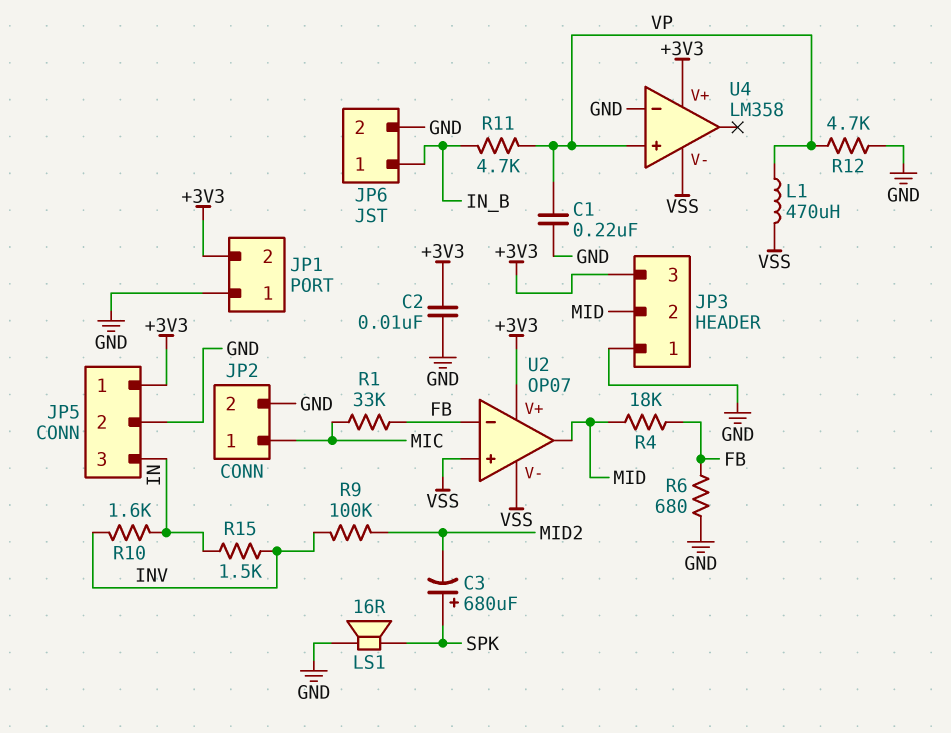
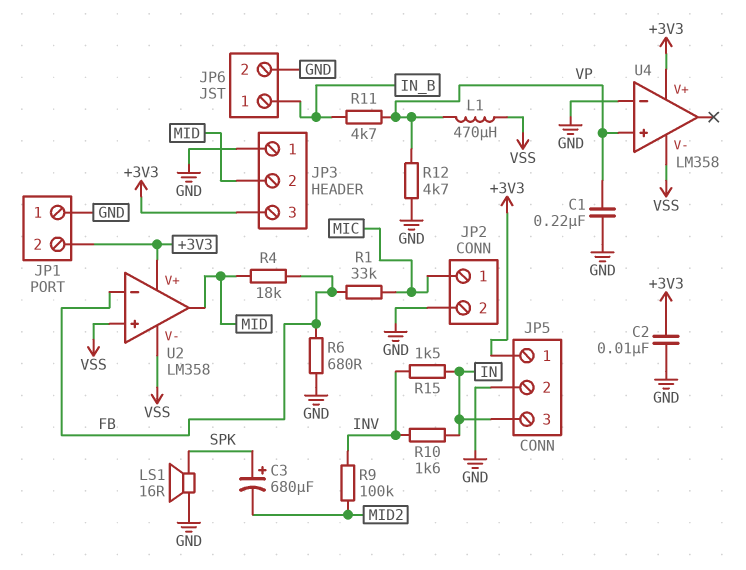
U2: OP07 -> LM358

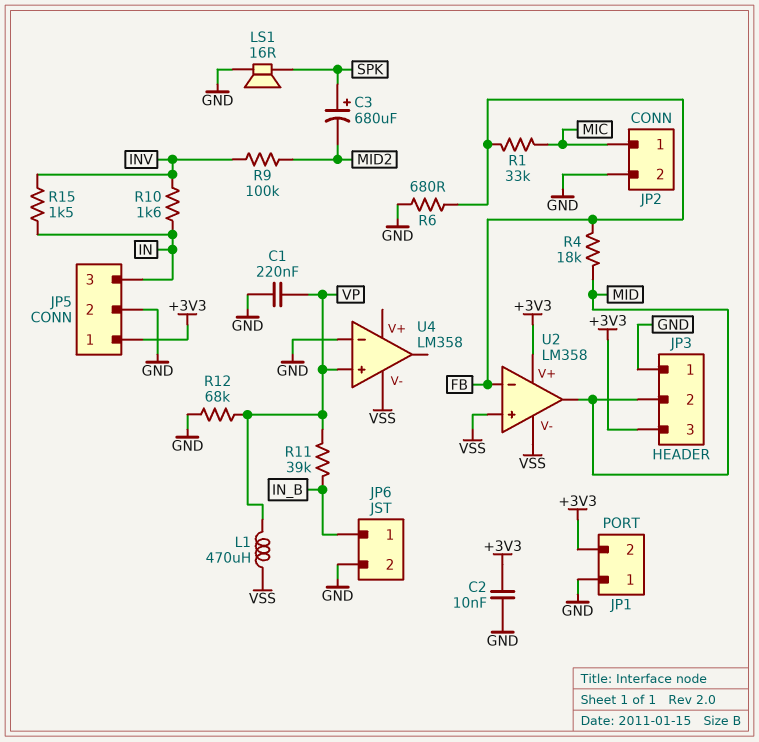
R11: 4.7k (IN_B, VP) -> 39k (IN_B, VP)
R12: 4.7k (GND, VP) -> 68k (GND, VP)
U4 pin V+: +3V3 -> none

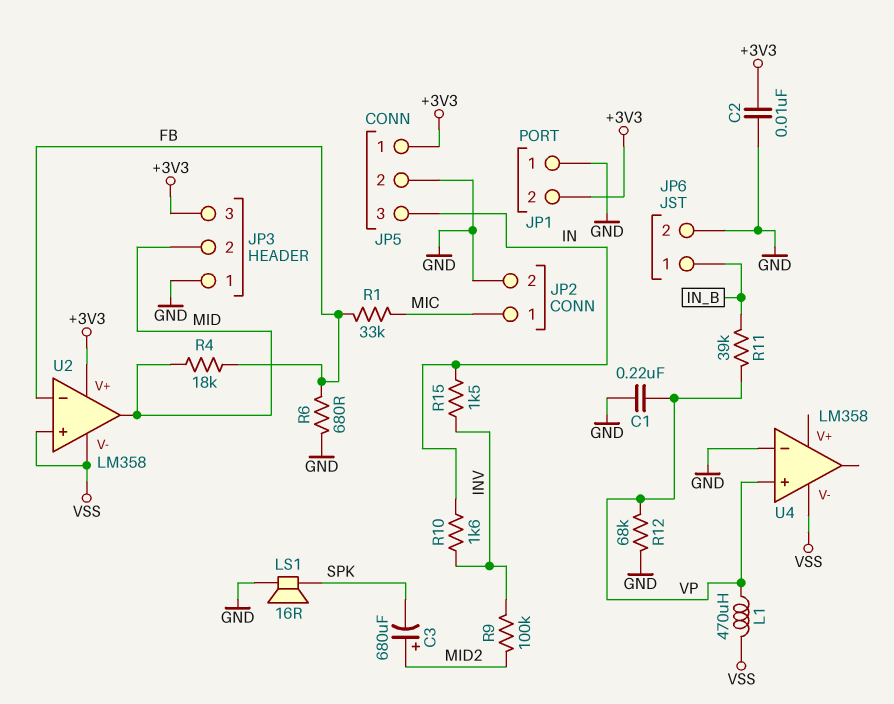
C3: 680uF (plus SPK, minus MID2) -> 680uF (plus MID2, minus SPK)

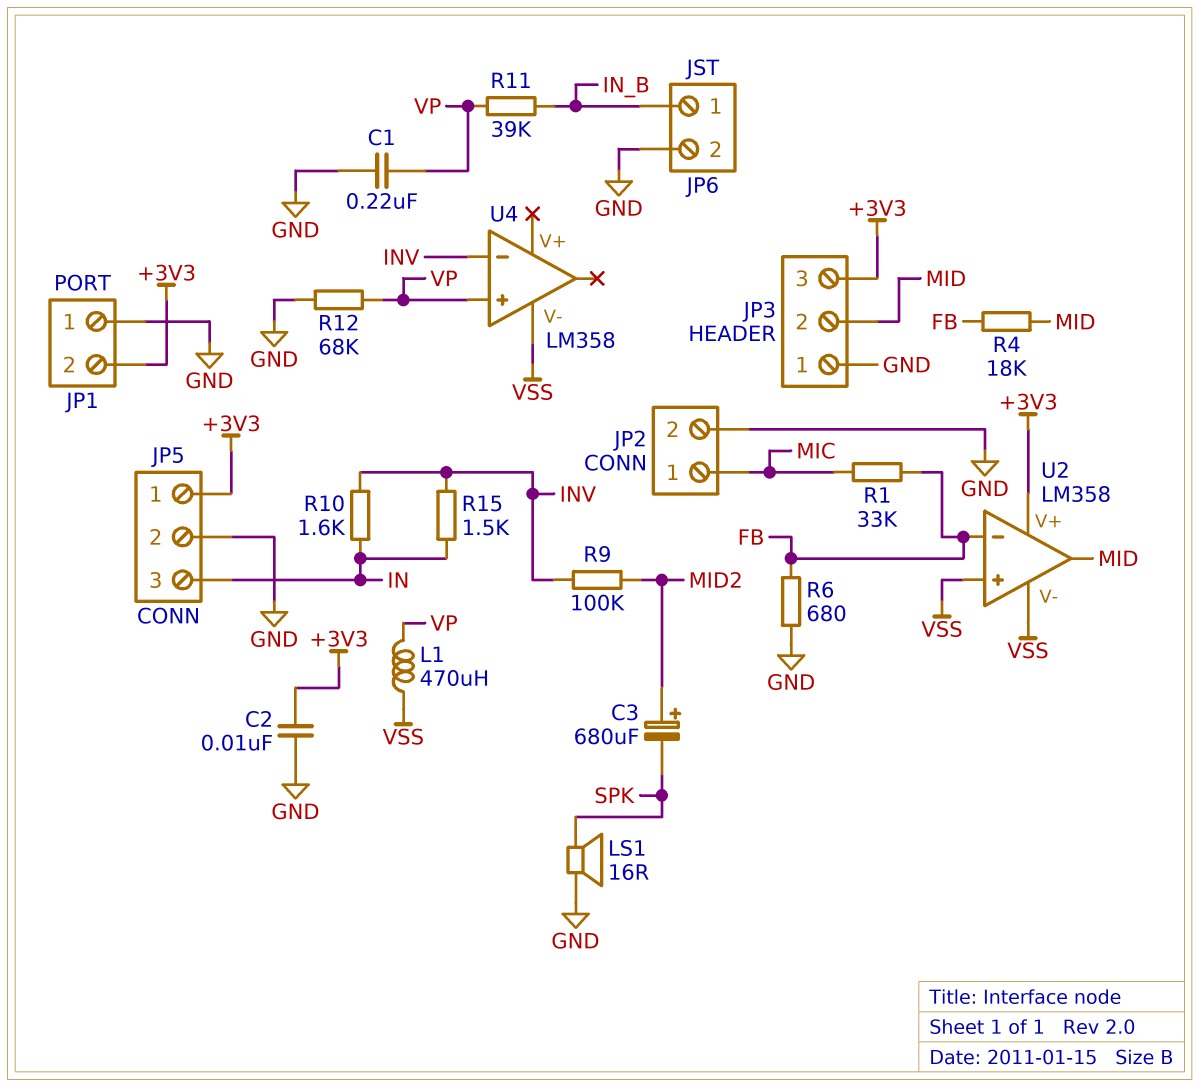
U4 pin in-: GND -> INV

